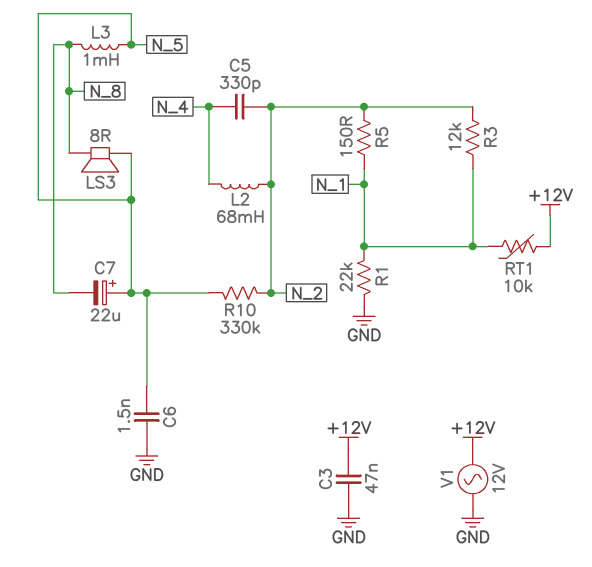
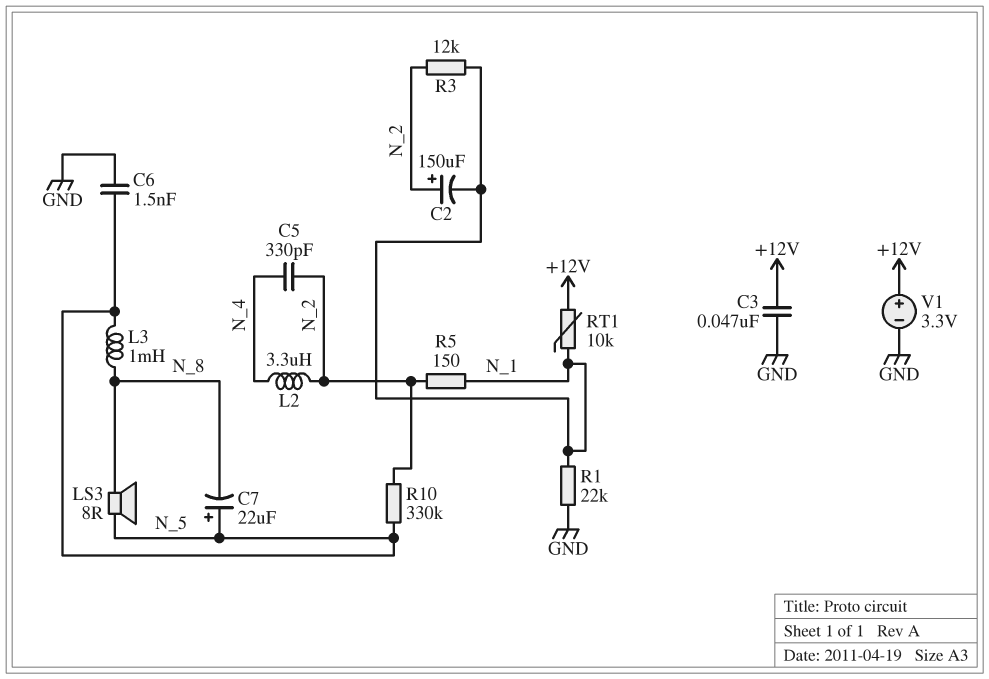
C2: none -> 150uF (plus N_2, minus N_1)
L2: 68mH (N_2, N_4) -> 3.3uH (N_2, N_4)
V1: AC 12V (+12V, GND) -> 3.3V (plus +12V, minus GND)

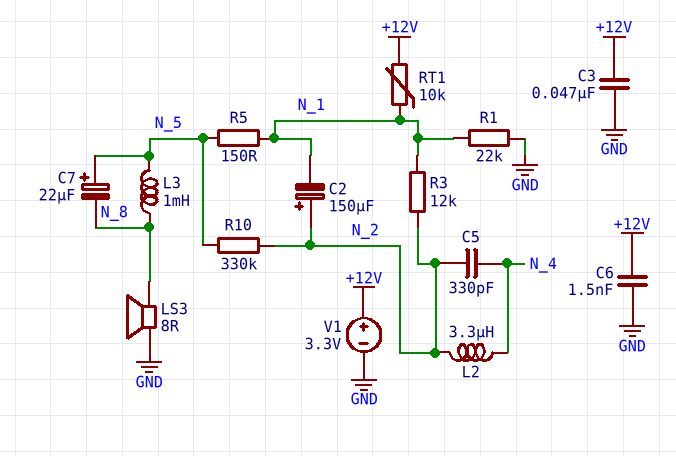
C6: 1.5nF (GND, N_5) -> 1.5nF (+12V, GND)
LS3: speaker 8R (N_5, N_8) -> speaker 8R (GND, N_8)
R5: 150 (N_1, N_2) -> 150 (N_1, N_5)

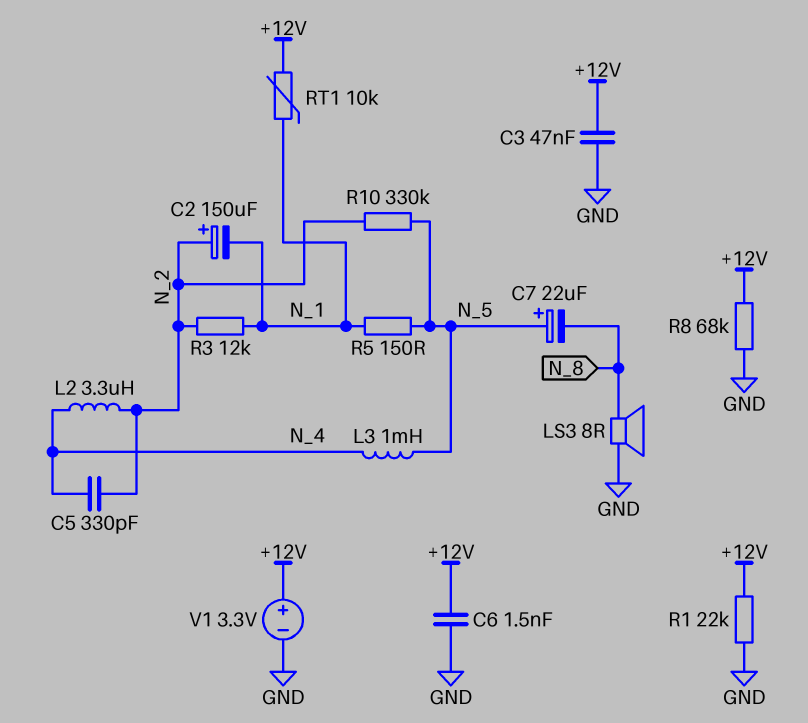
L3: 1mH (N_5, N_8) -> 1mH (N_4, N_5)
R1: 22k (GND, N_1) -> 22k (+12V, GND)
R8: none -> 68k (+12V, GND)

